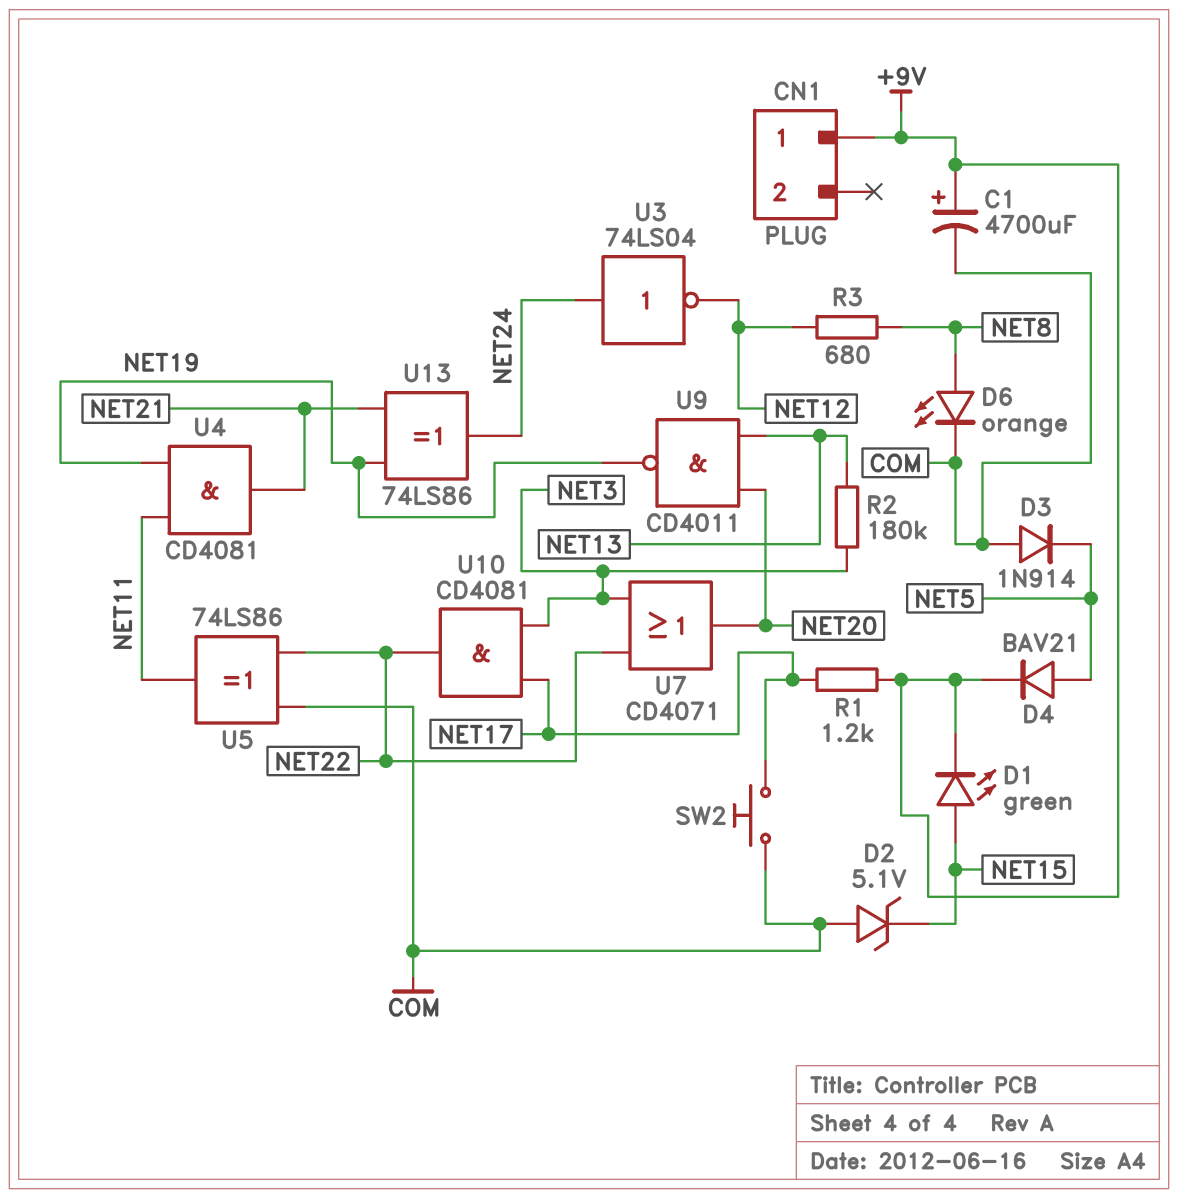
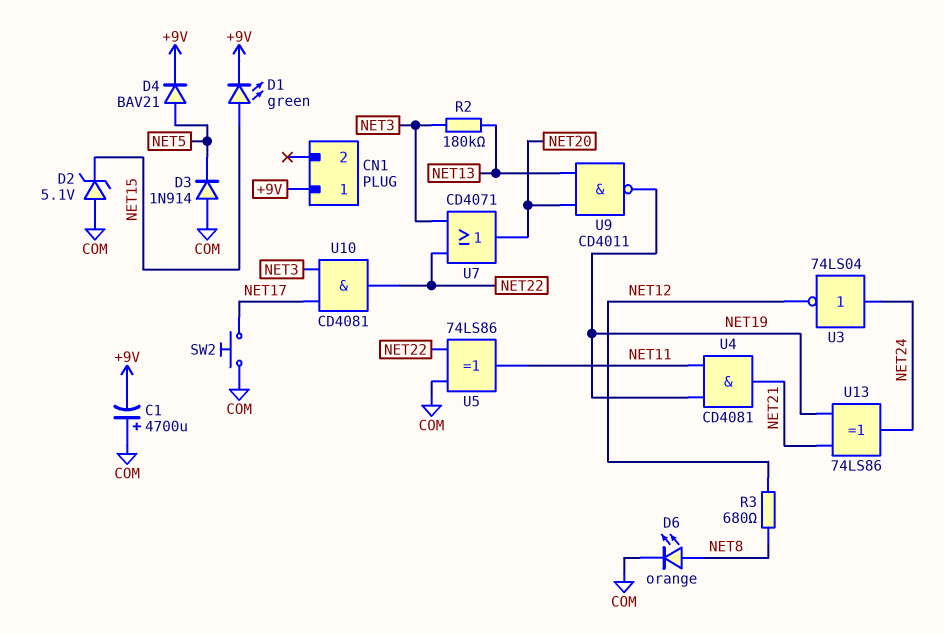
C1: 4700uF (plus +9V, minus COM) -> 4700uF (plus COM, minus +9V)
R1: 1.2k (+9V, NET17) -> none

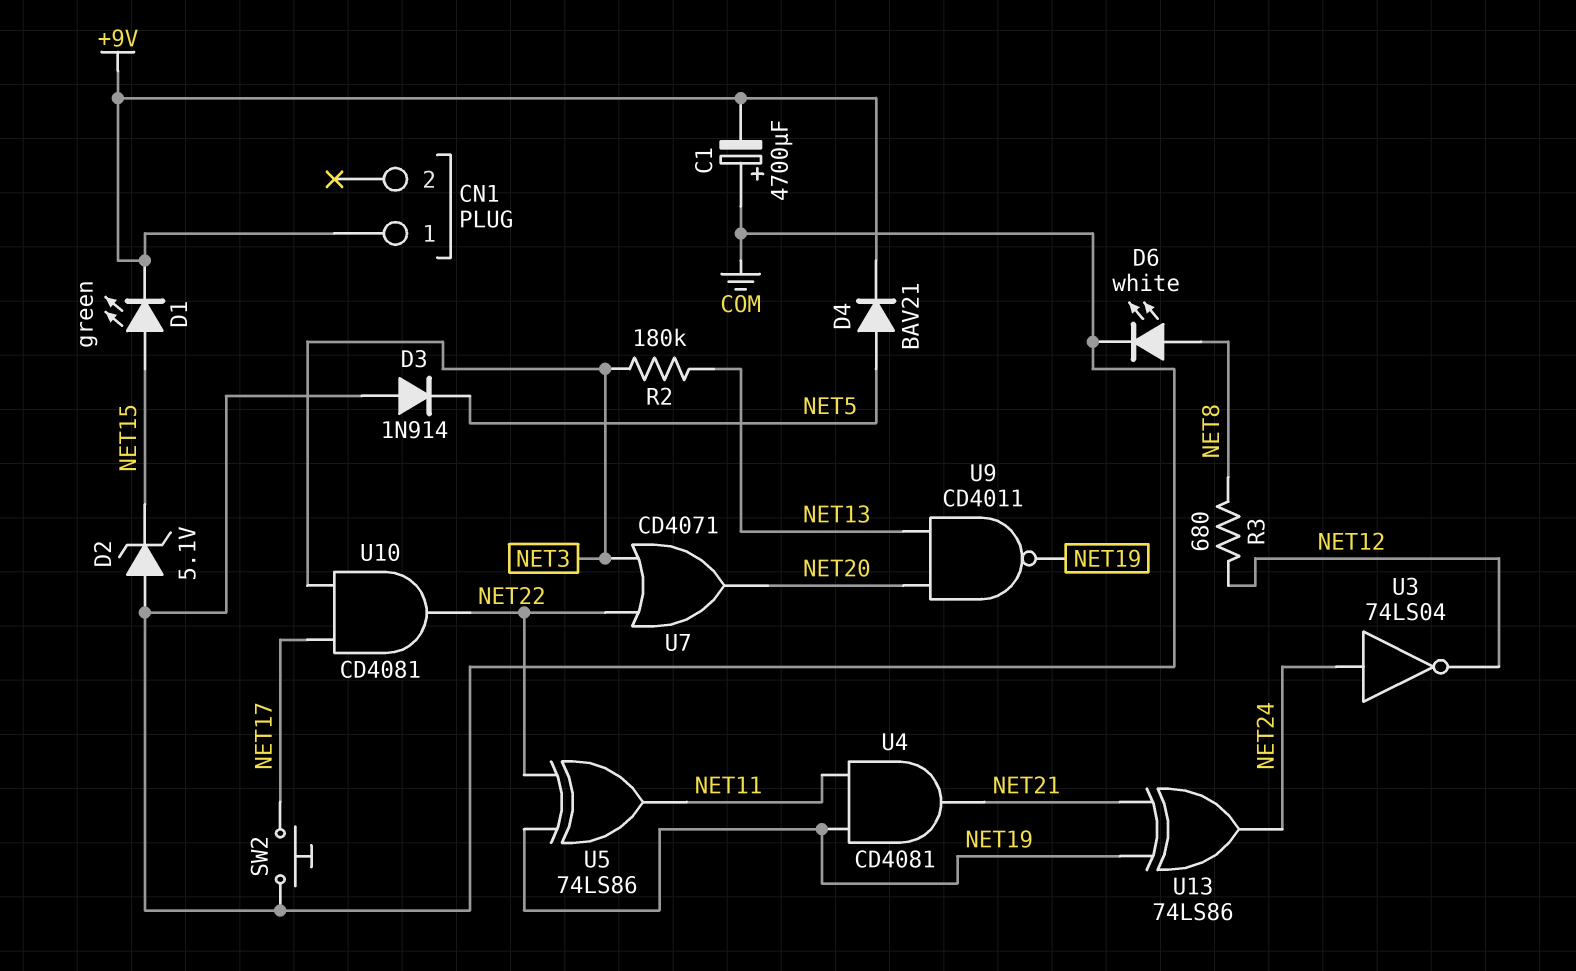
D6: LED orange (A NET8, K COM) -> LED white (A NET8, K COM)
U5: XOR 74LS86 (in COM, in NET22, out NET11) -> XOR 74LS86 (in NET19, in NET22, out NET11)

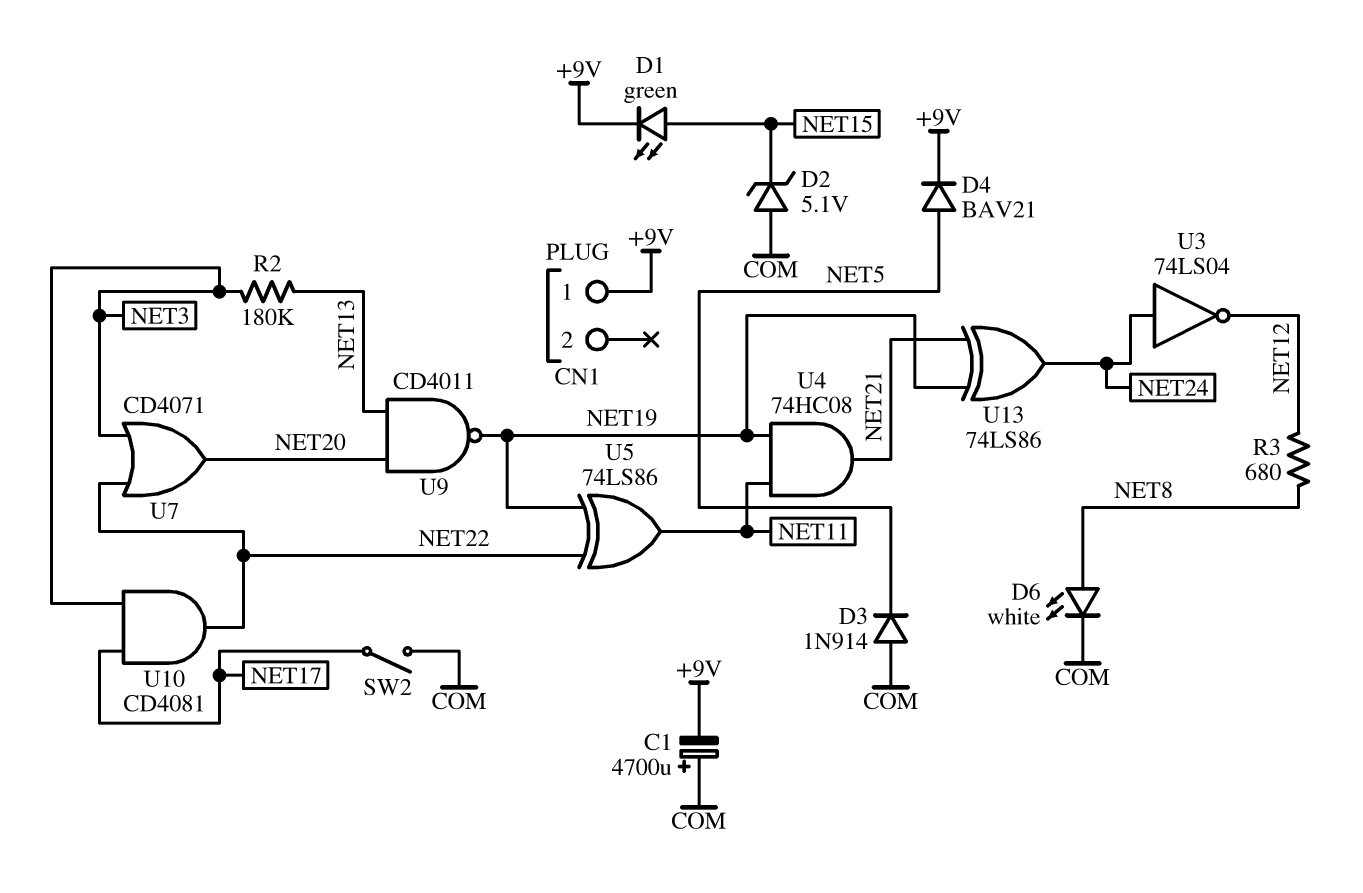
SW2: button (COM, NET17) -> switch (COM, NET17)
U4: AND CD4081 (in NET11, in NET19, out NET21) -> AND 74HC08 (in NET11, in NET19, out NET21)

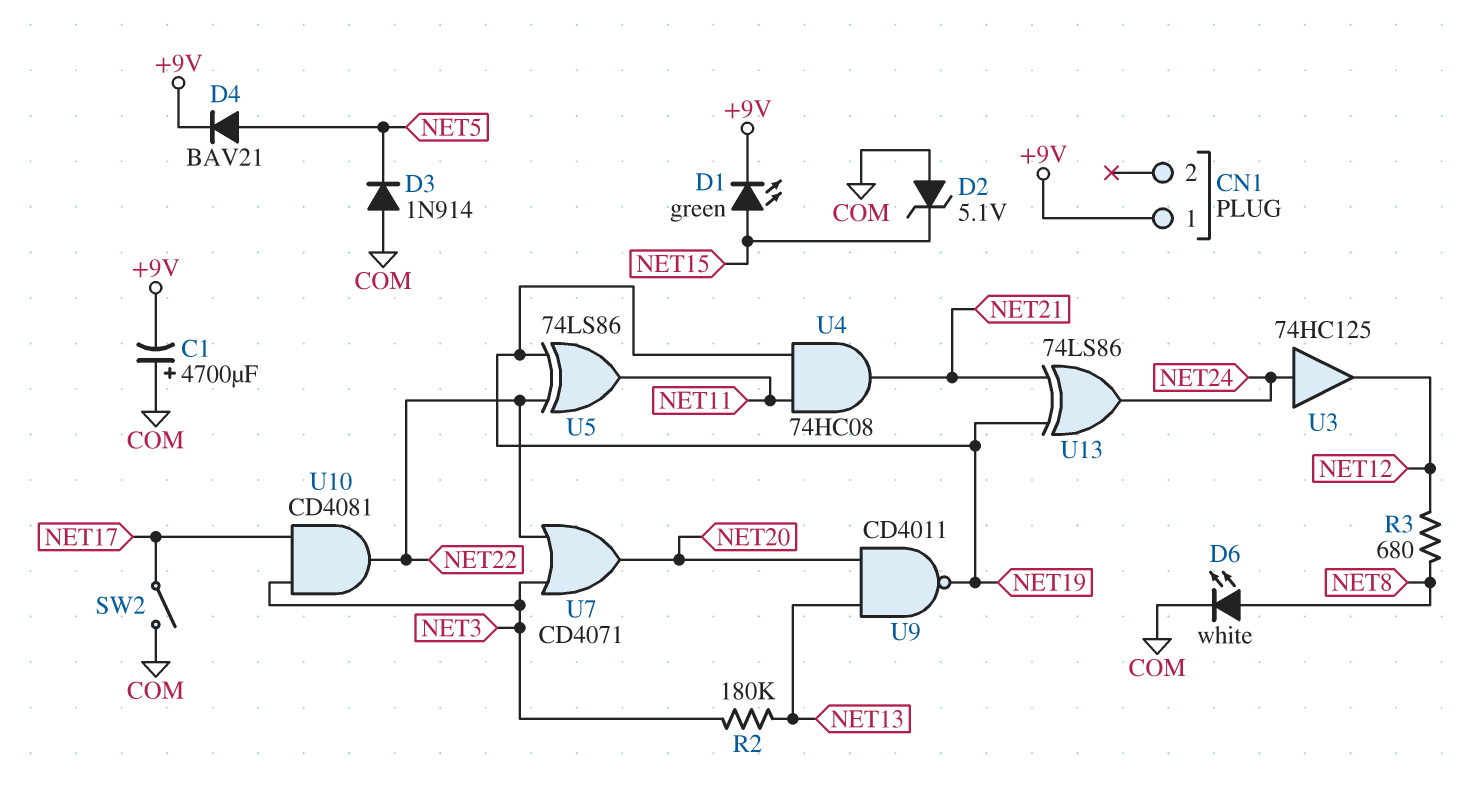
U3: NOT 74LS04 (in NET24, out NET12) -> buffer 74HC125 (in NET24, out NET12)

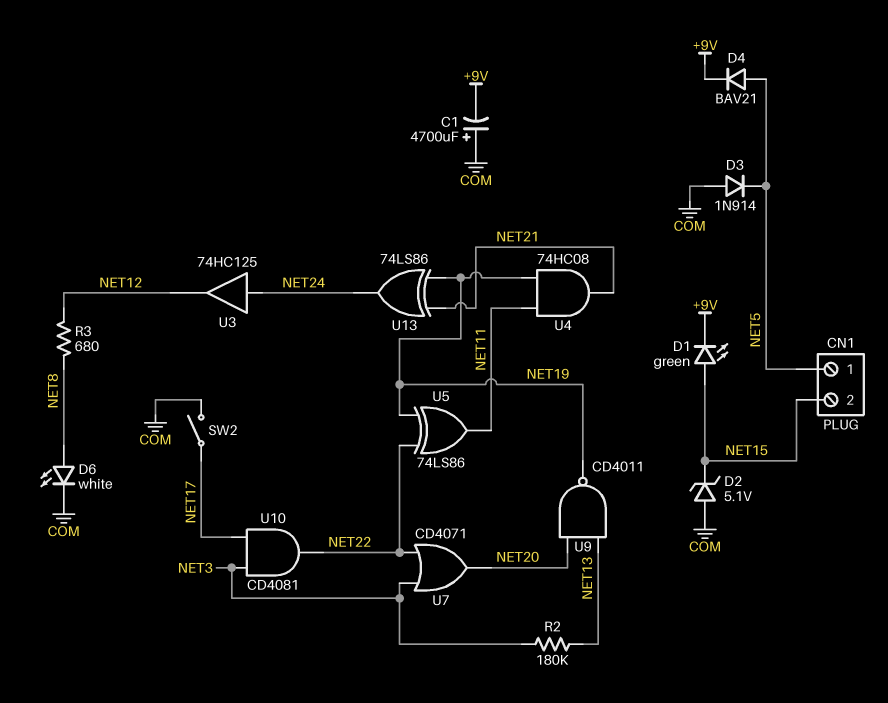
CN1 pin 1: +9V -> NET5
CN1 pin 2: none -> NET15

